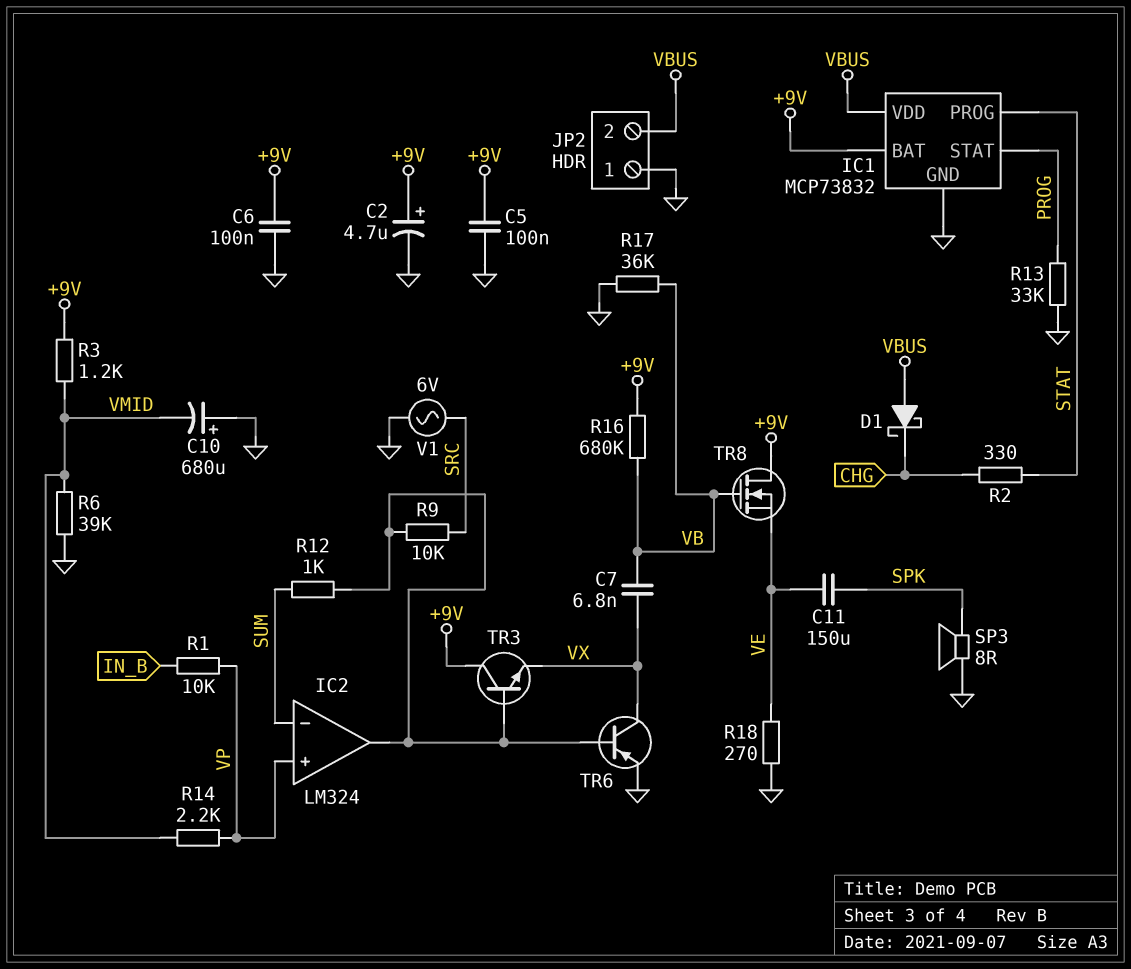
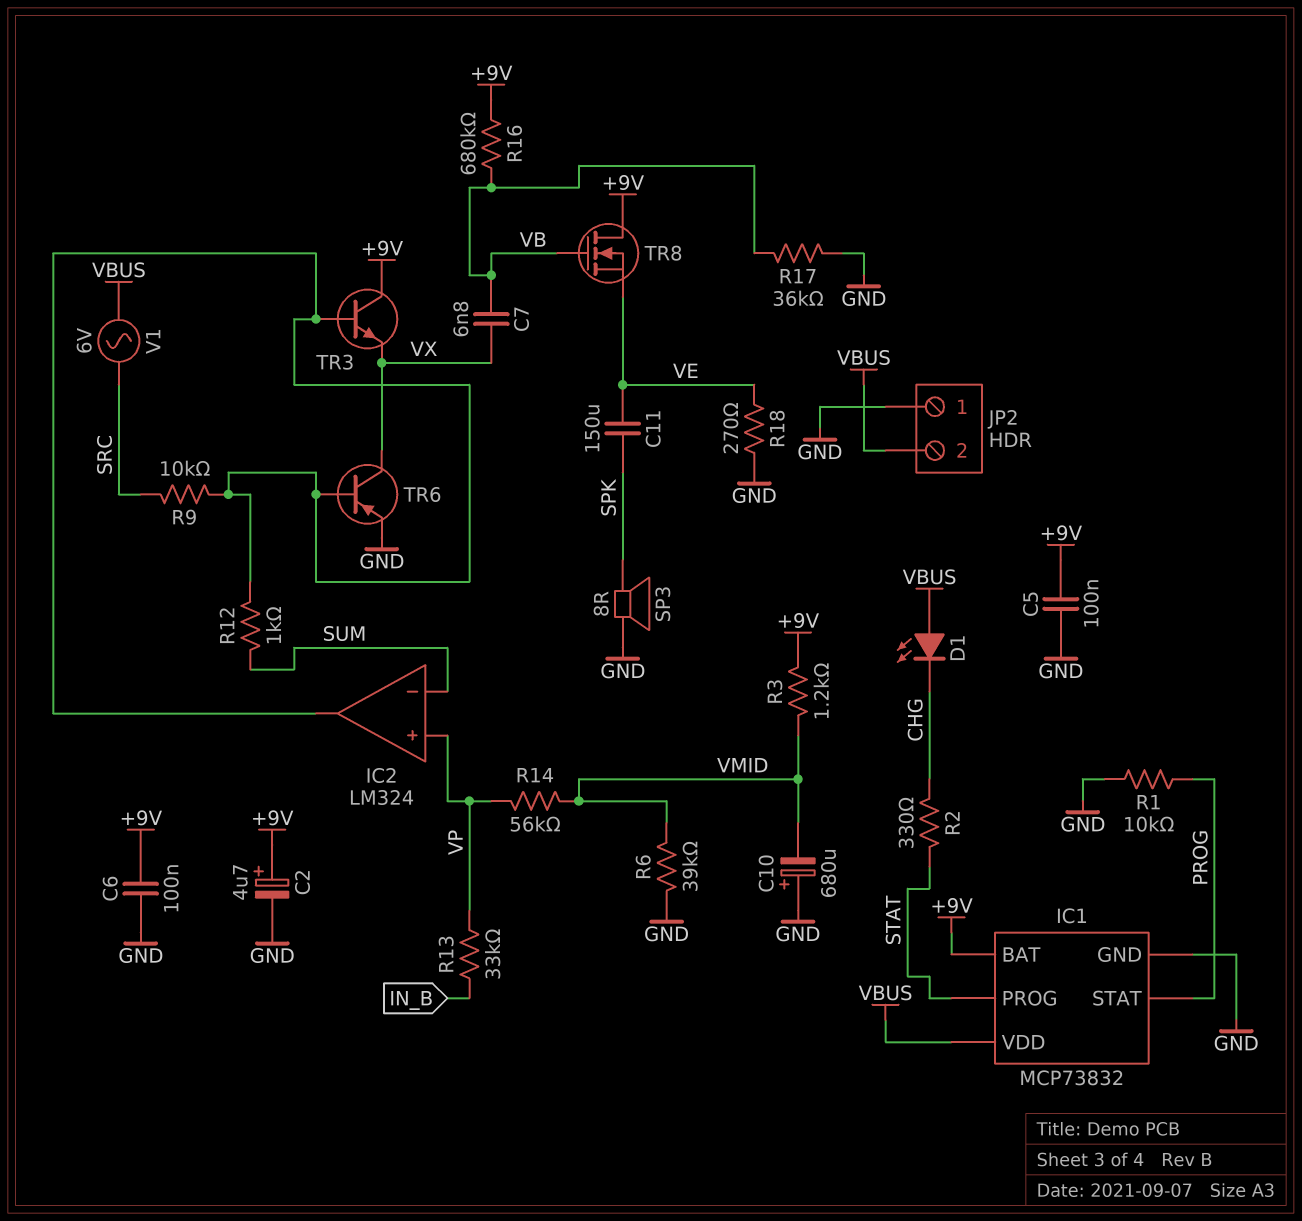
D1: schottky (A VBUS, K CHG) -> LED (A VBUS, K CHG)
R1: 10k (IN_B, VP) -> 10k (GND, PROG)
R13: 33k (GND, PROG) -> 33k (IN_B, VP)
R14: 2.2k (VMID, VP) -> 56k (VMID, VP)
V1: AC 6V (GND, SRC) -> AC 6V (SRC, VBUS)

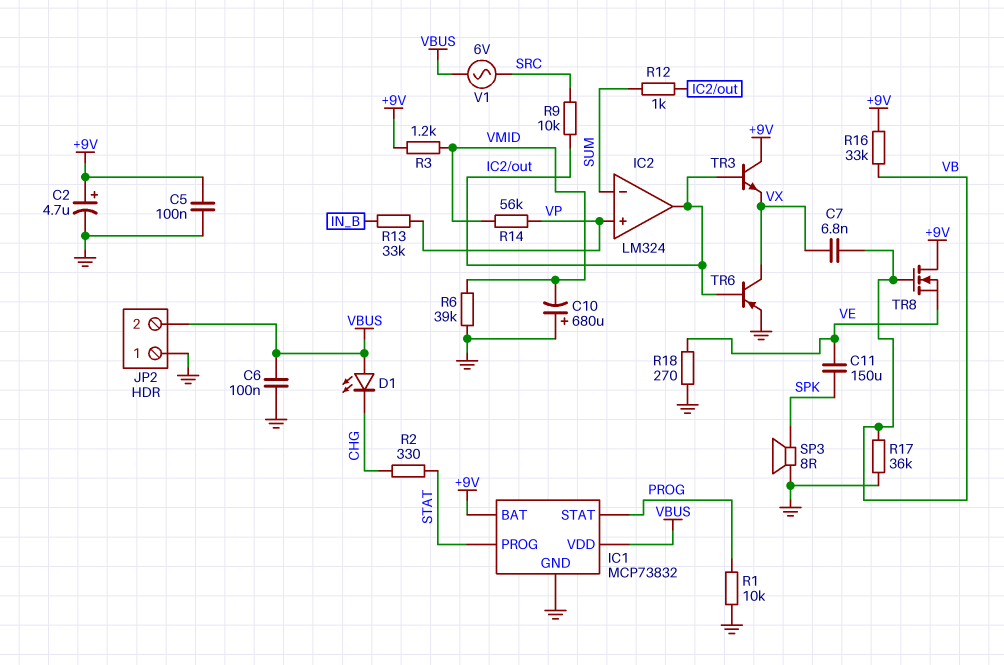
C6: 100nF (+9V, GND) -> 100nF (GND, VBUS)
R16: 680k (+9V, VB) -> 33k (+9V, VB)

